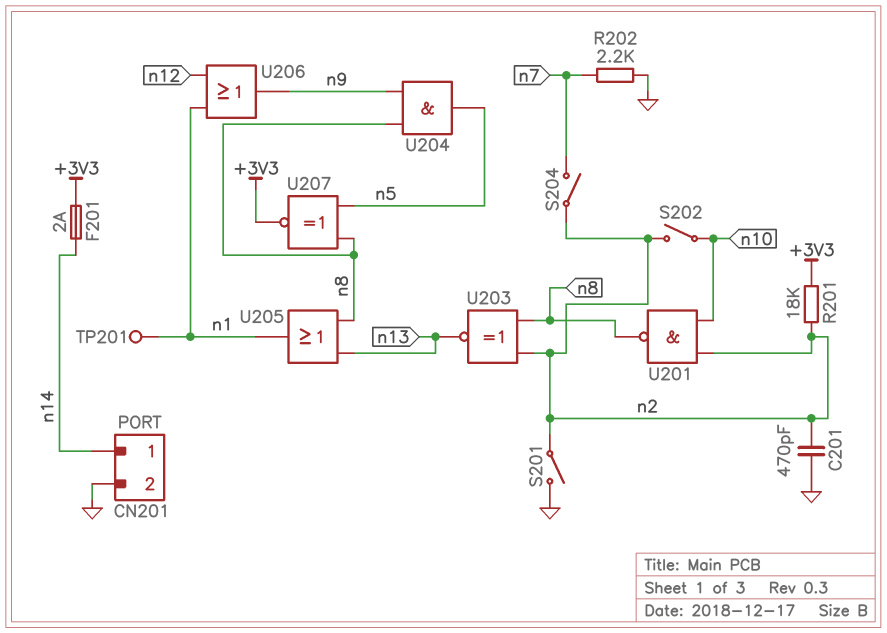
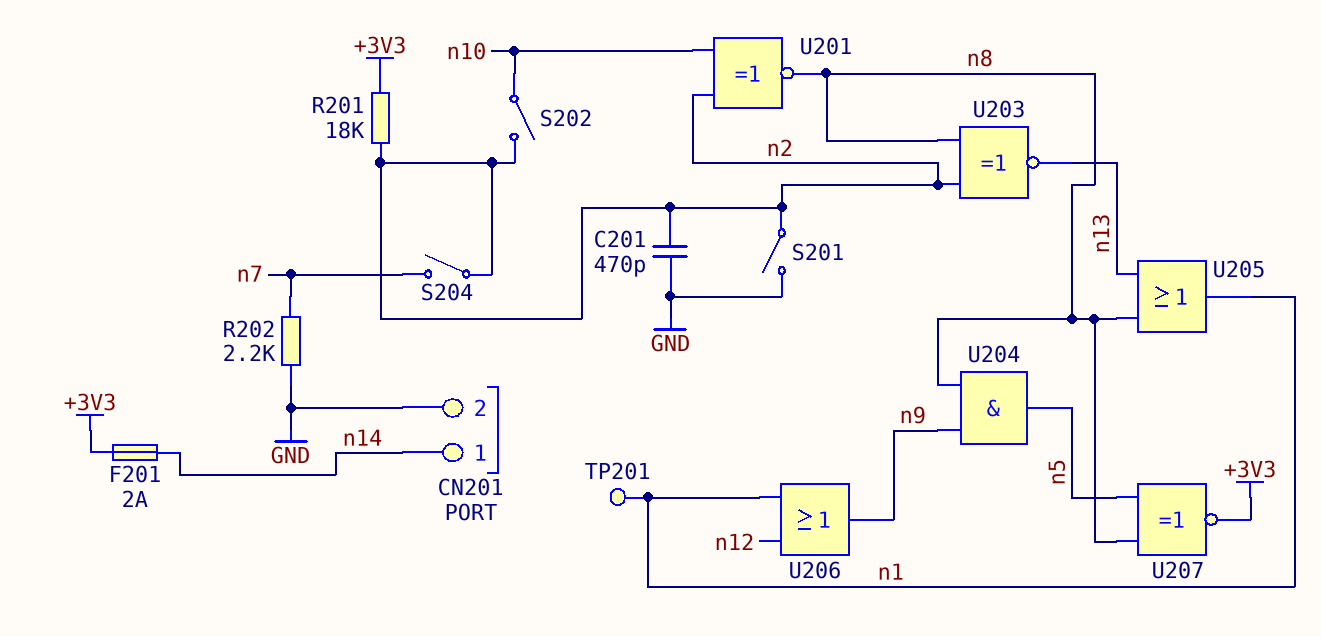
U201: NAND (in n2, in n10, out n8) -> XNOR (in n2, in n10, out n8)

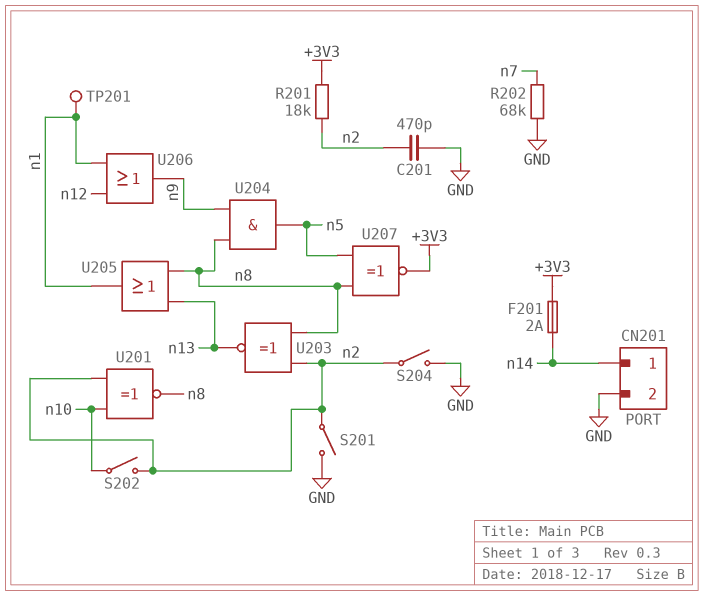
R202: 2.2k (GND, n7) -> 68k (GND, n7)
S204: switch (n2, n7) -> switch (GND, n2)

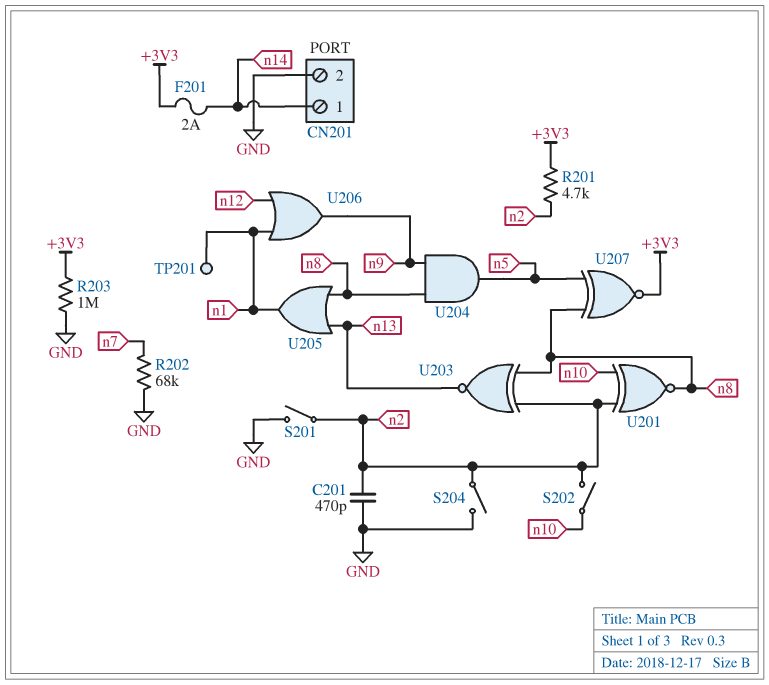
R201: 18k (+3V3, n2) -> 4.7k (+3V3, n2)
R203: none -> 1M (+3V3, GND)

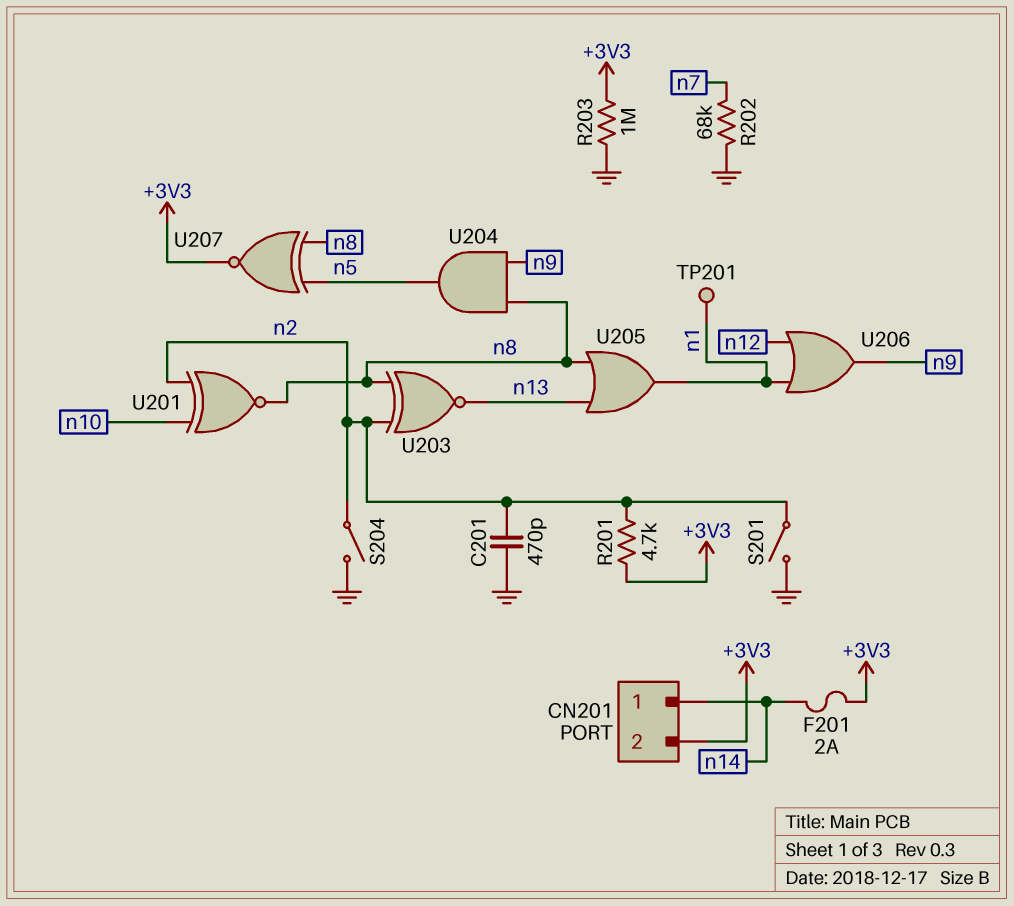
CN201 pin 2: GND -> +3V3
S202: switch (n2, n10) -> none

